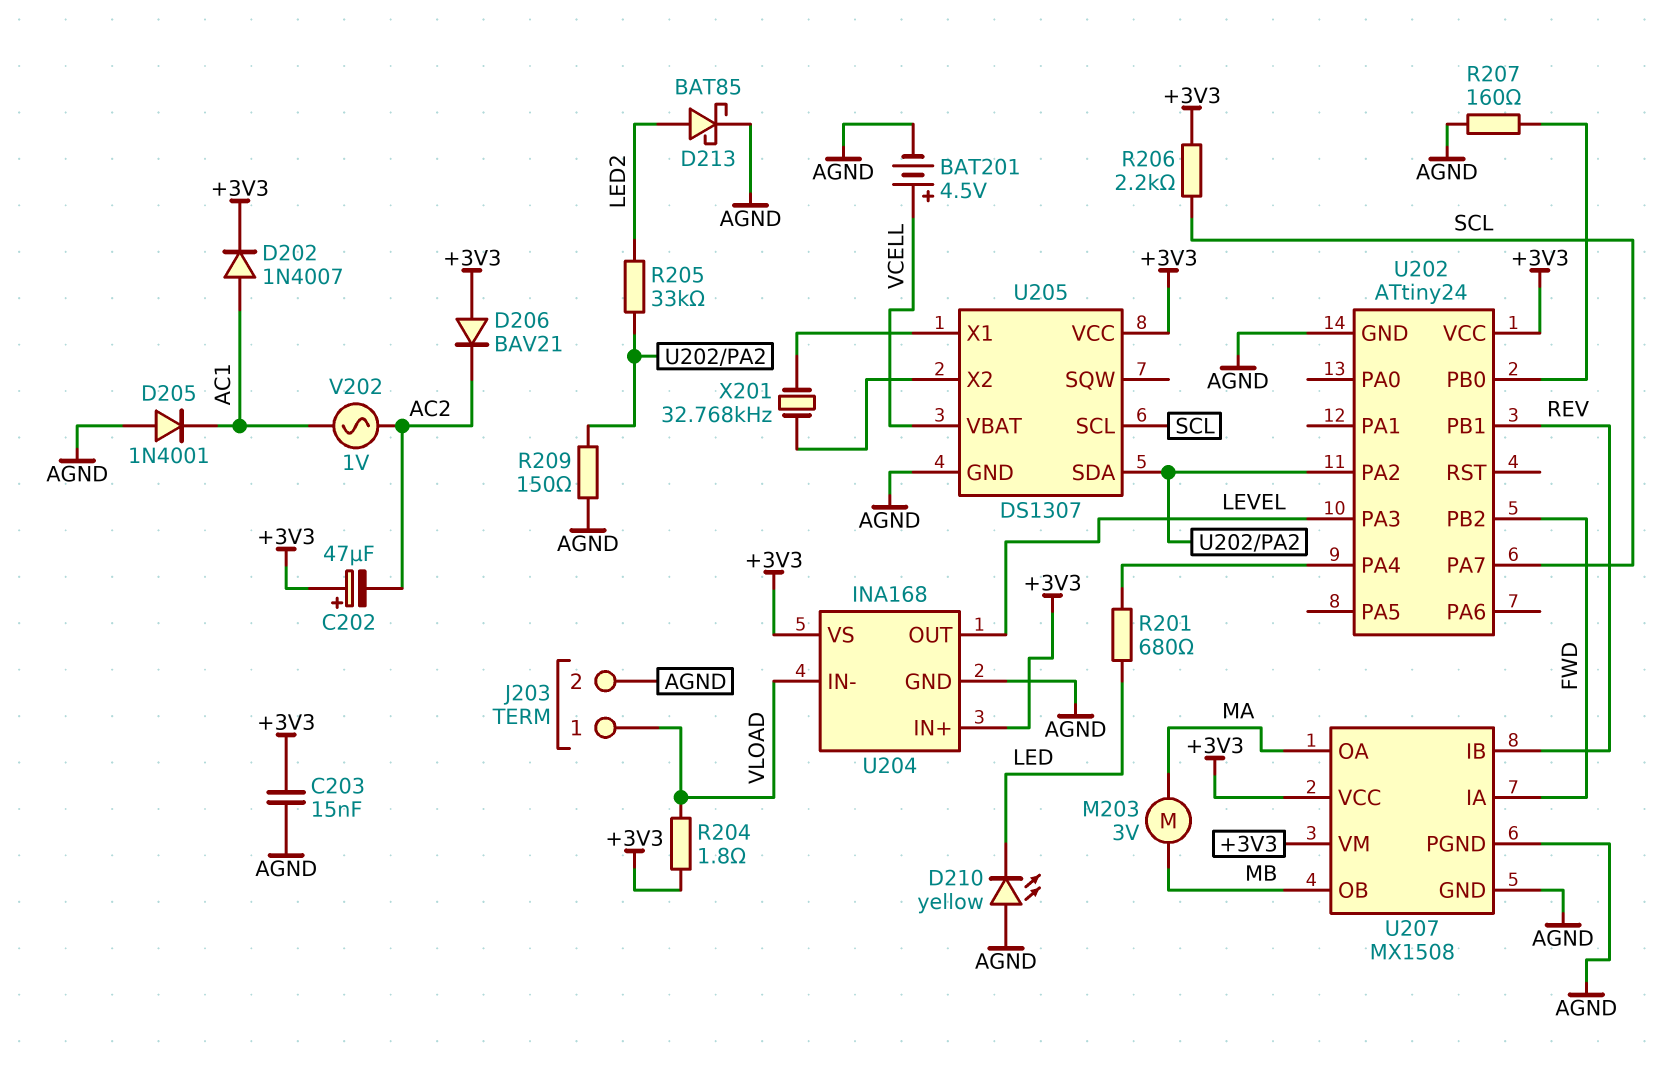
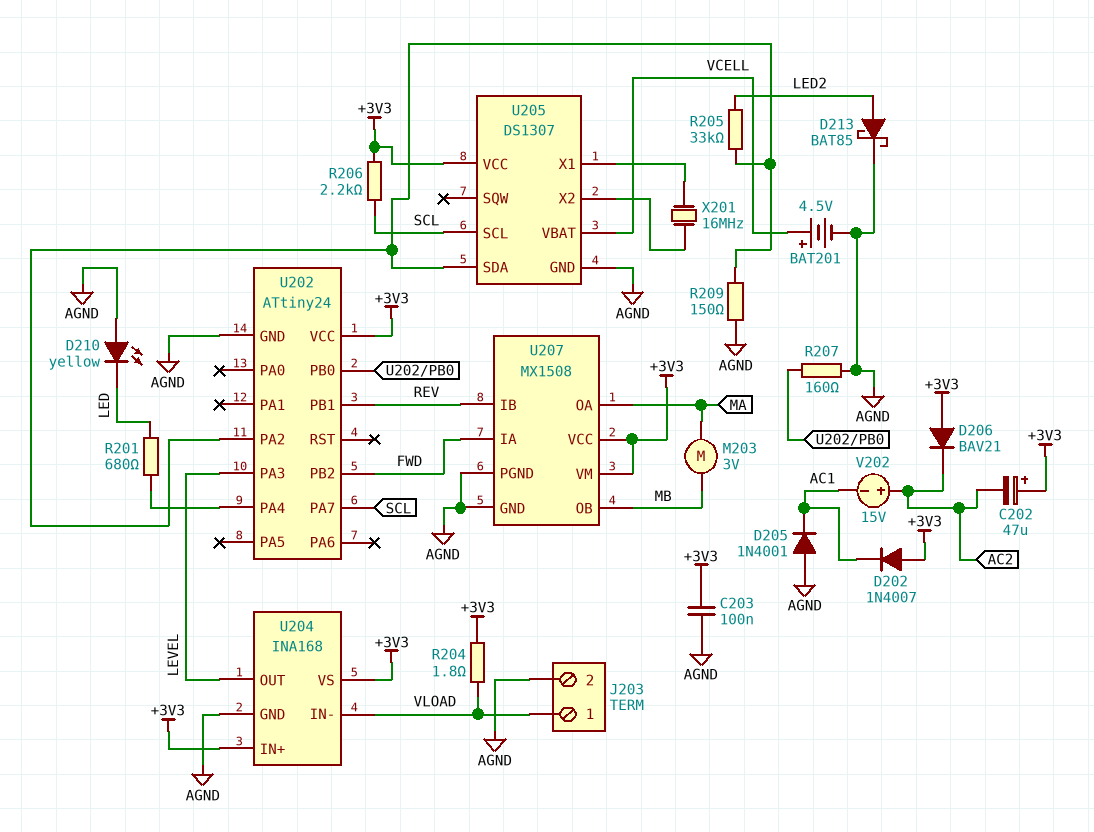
C203: 15nF (+3V3, AGND) -> 100nF (+3V3, AGND)
D202: diode 1N4007 (A AC1, K +3V3) -> diode 1N4007 (A +3V3, K AC1)
V202: AC 1V (AC1, AC2) -> 15V (plus AC2, minus AC1)
X201: 32.768kHz (U205/X1, U205/X2) -> 16MHz (U205/X1, U205/X2)

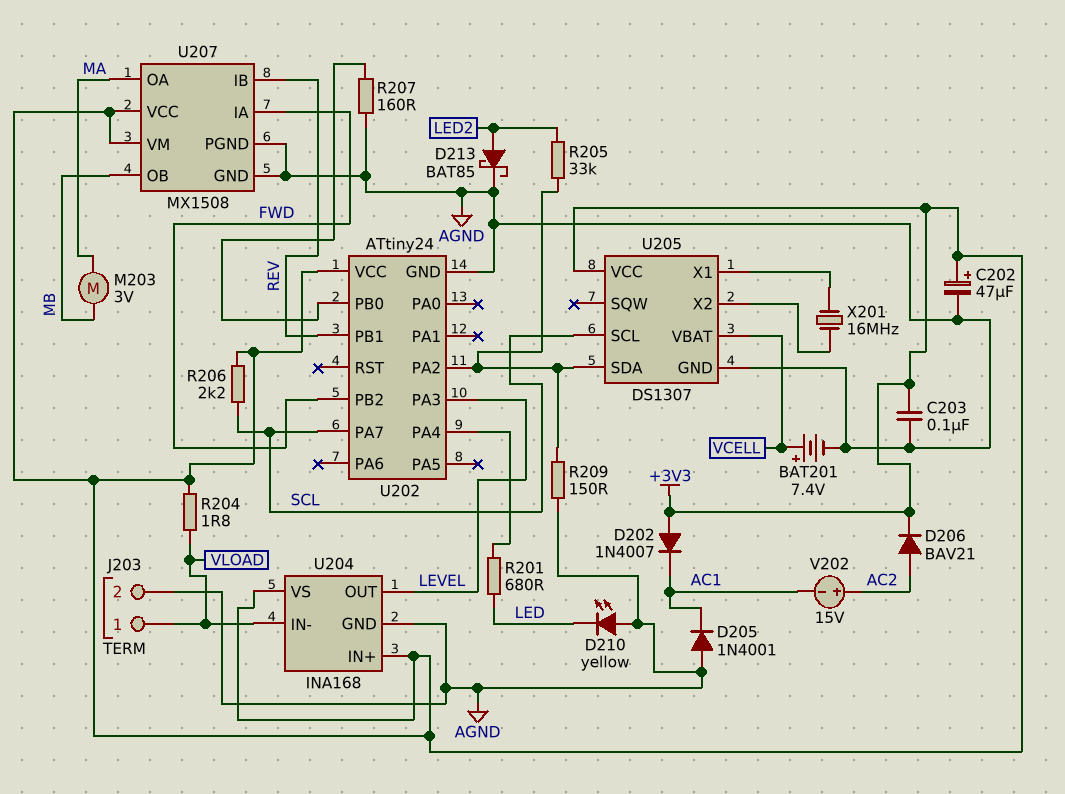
BAT201: 4.5V (plus VCELL, minus AGND) -> 7.4V (plus VCELL, minus AGND)
C202: 47uF (plus +3V3, minus AC2) -> 47uF (plus +3V3, minus AGND)
D206: diode BAV21 (A +3V3, K AC2) -> diode BAV21 (A AC2, K +3V3)

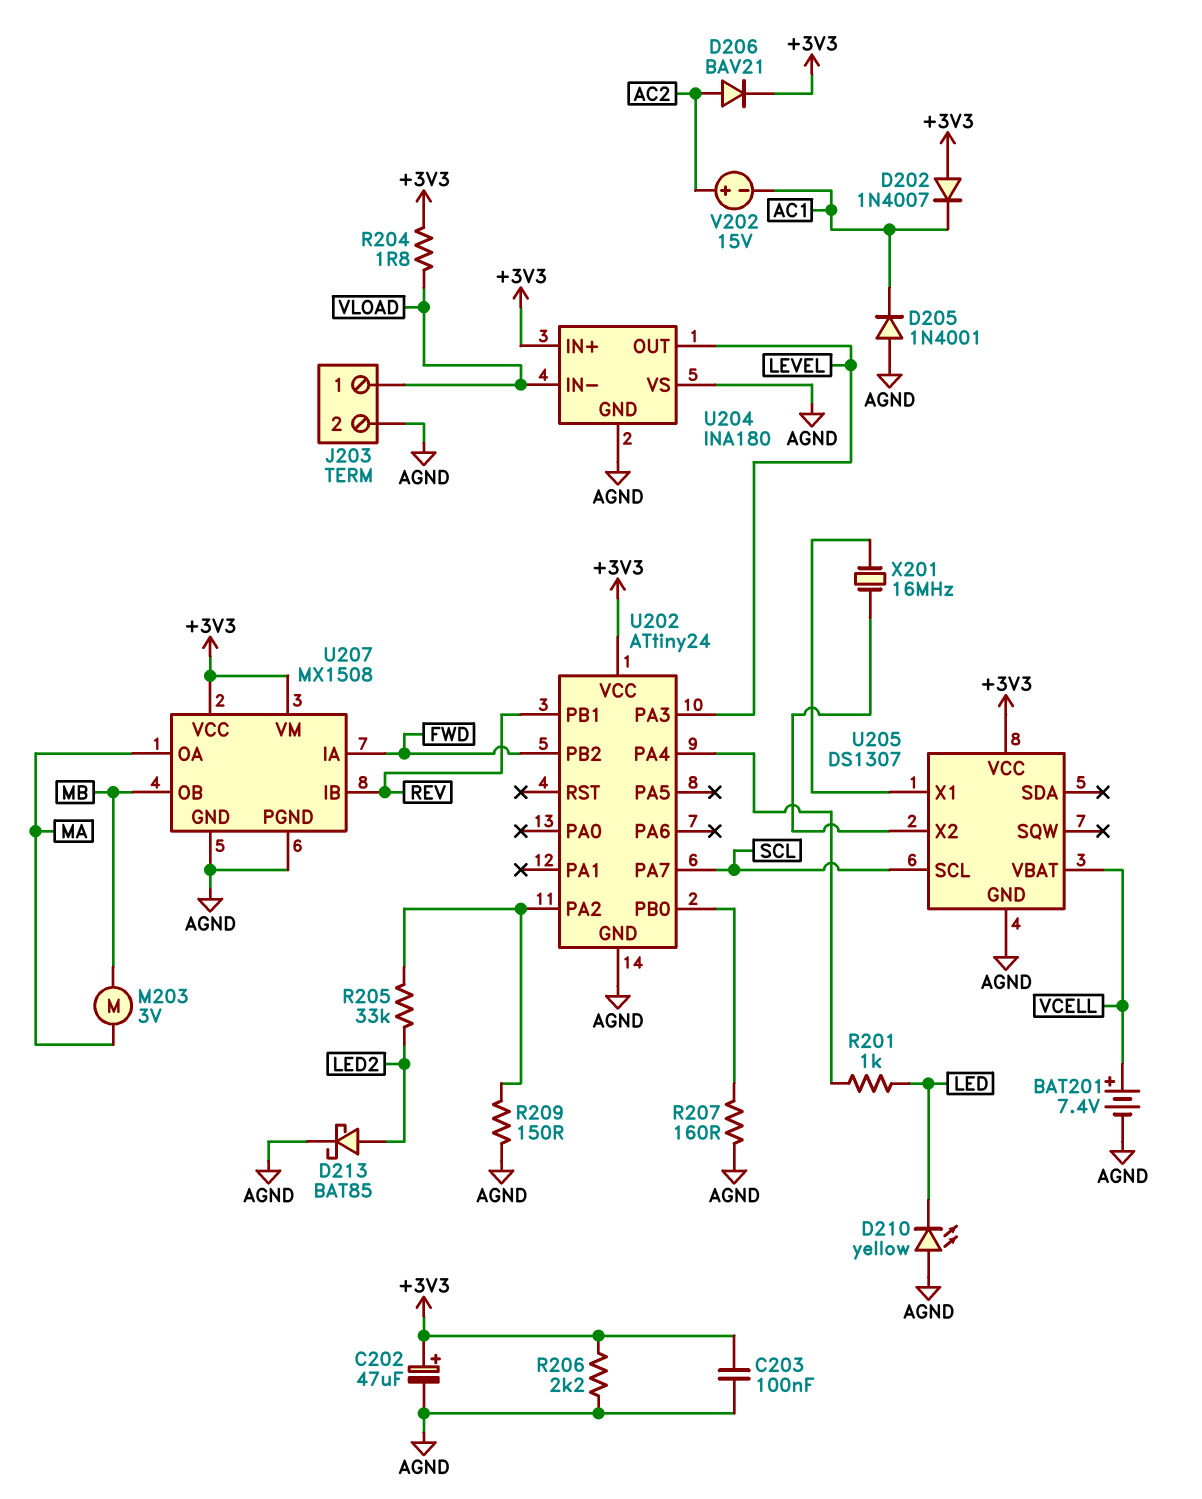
R201: 680 (LED, U202/PA4) -> 1k (LED, U202/PA4)
R206: 2.2k (+3V3, SCL) -> 2.2k (+3V3, AGND)
U204: INA168 -> INA180
U204 pin VS: +3V3 -> AGND
U205 pin SDA: U202/PA2 -> none

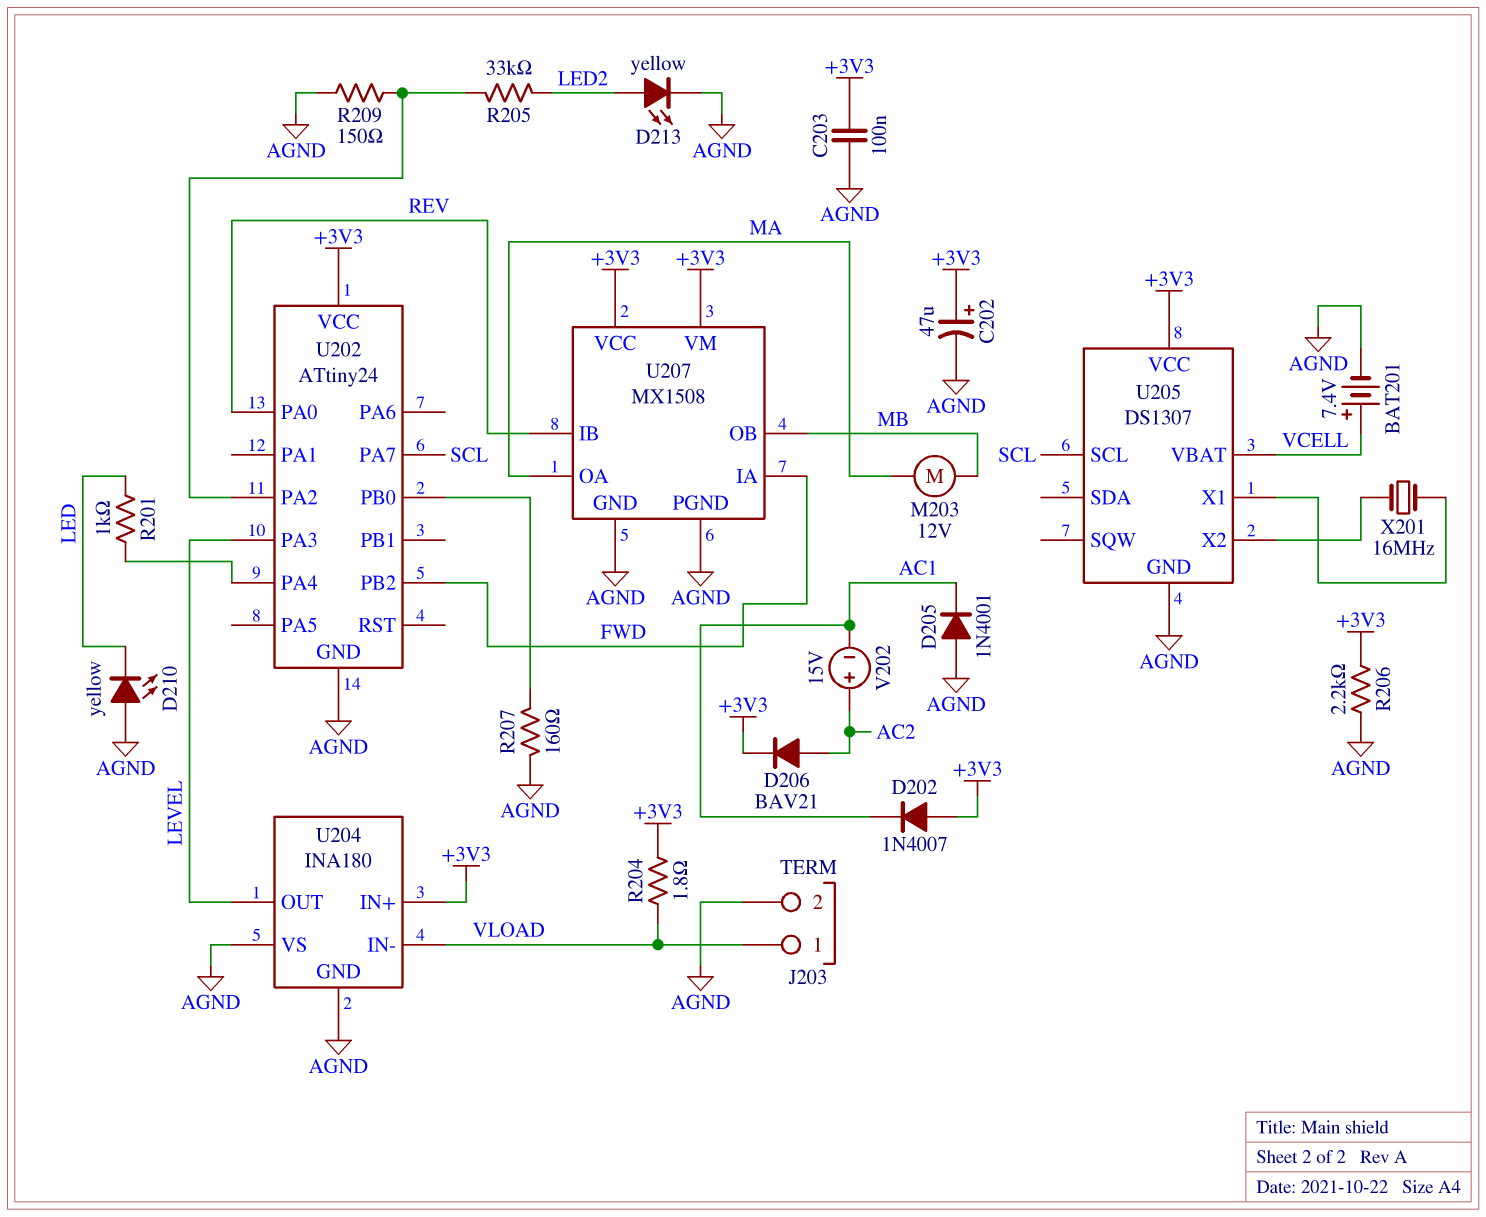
D213: schottky BAT85 (A LED2, K AGND) -> LED yellow (A LED2, K AGND)
M203: motor 3V (MA, MB) -> motor 12V (MA, MB)
U202 pin PA0: none -> REV
U202 pin PB1: REV -> none

